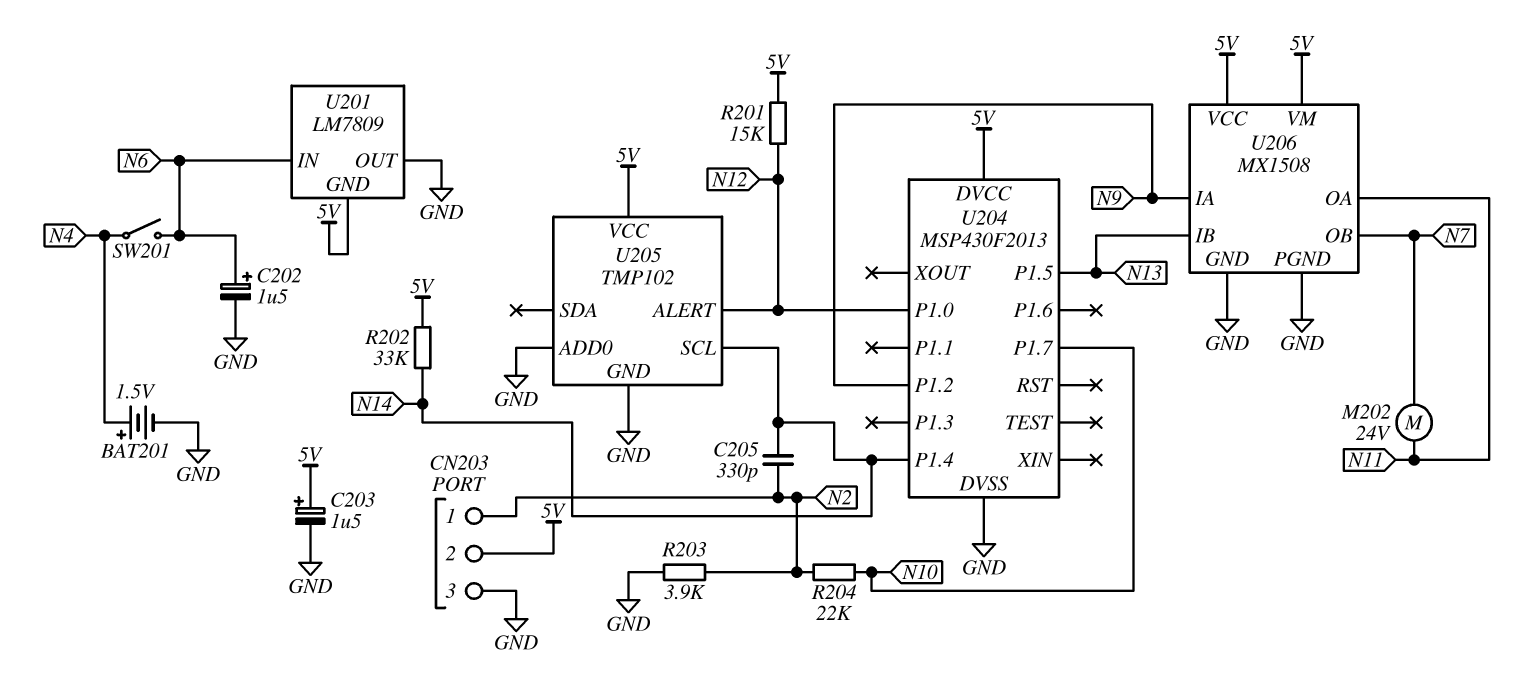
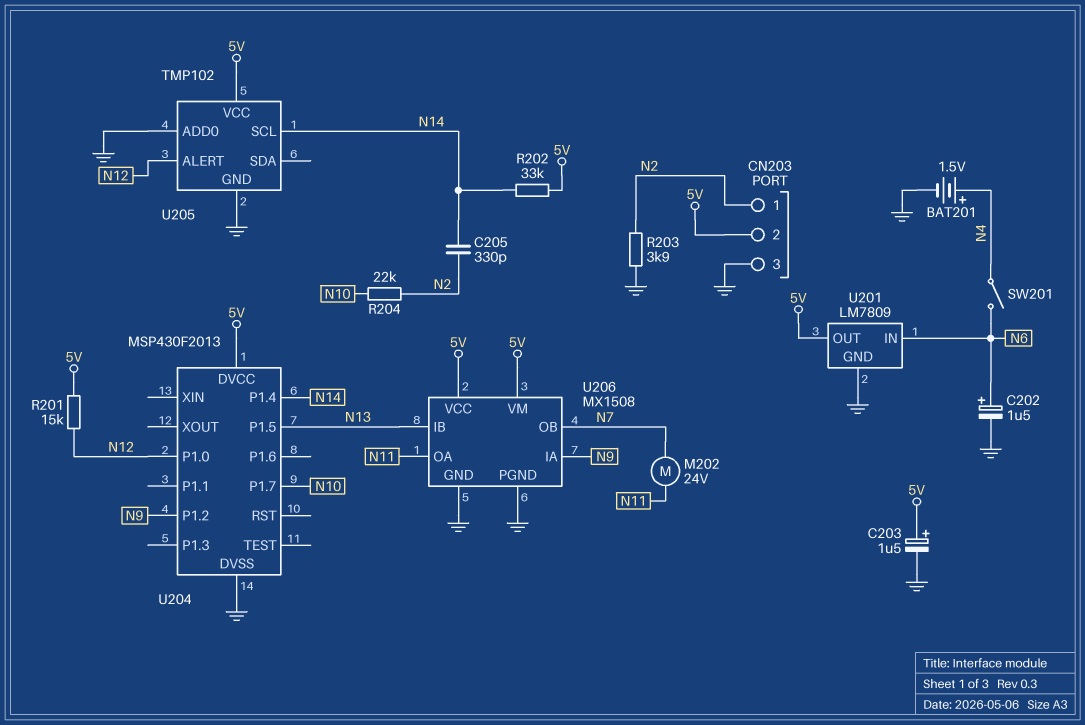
U201 pin GND: 5V -> GND
U201 pin OUT: GND -> 5V

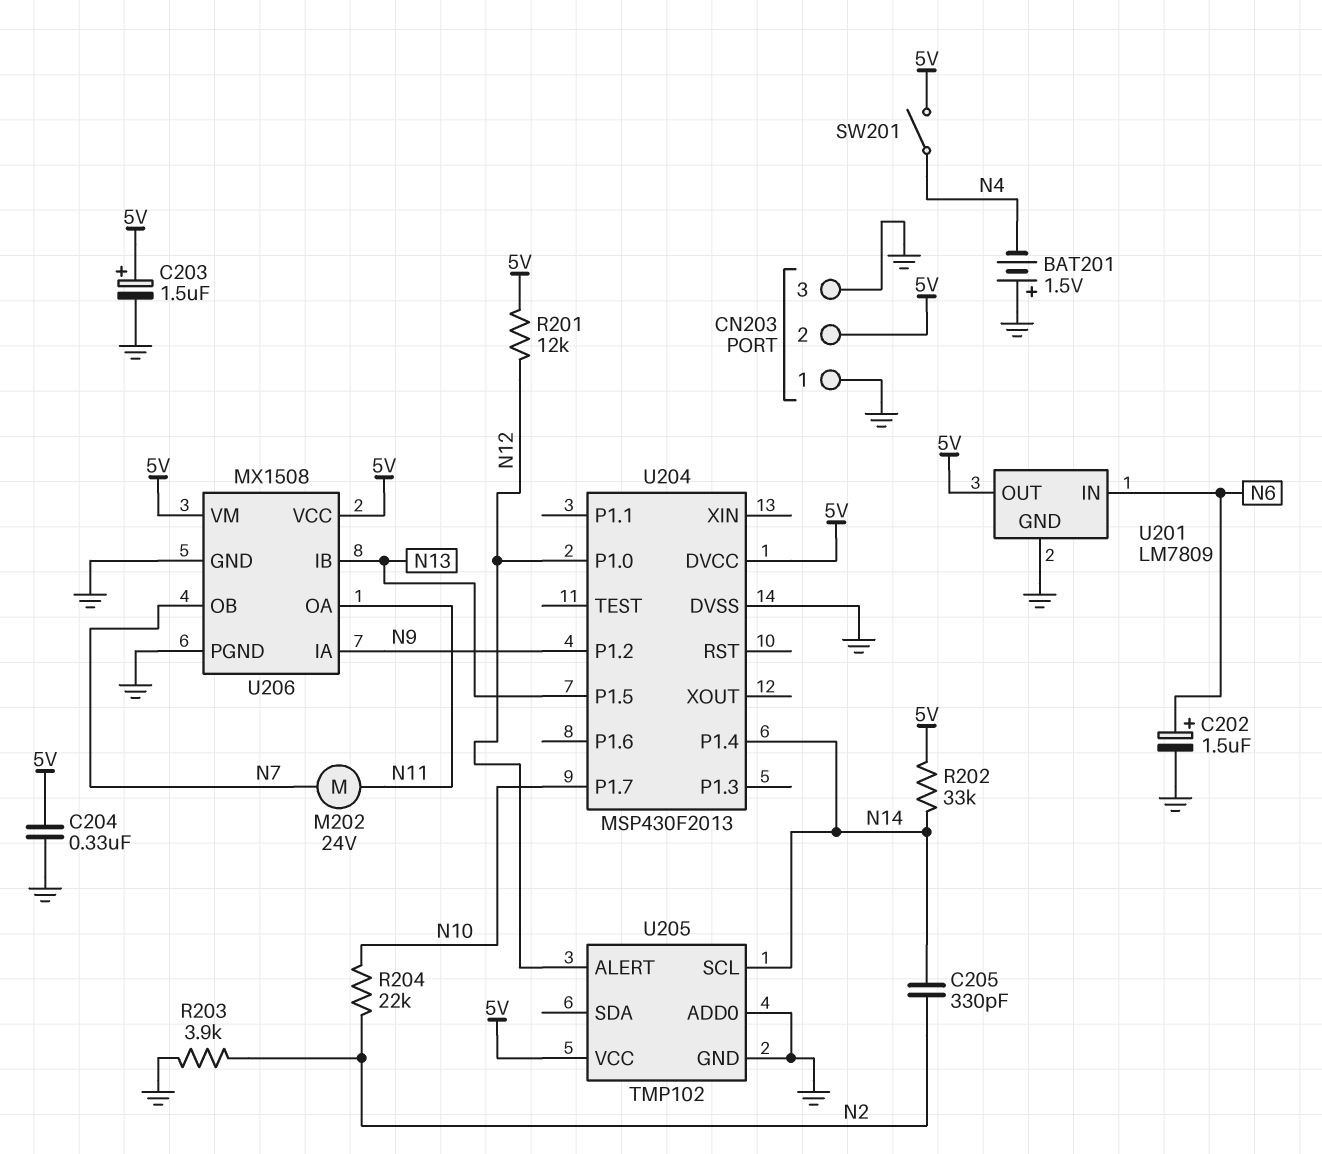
BAT201: 1.5V (plus N4, minus GND) -> 1.5V (plus GND, minus N4)
C204: none -> 330nF (5V, GND)
CN203 pin 1: N2 -> GND
R201: 15k (5V, N12) -> 12k (5V, N12)
SW201: switch (N4, N6) -> switch (5V, N4)

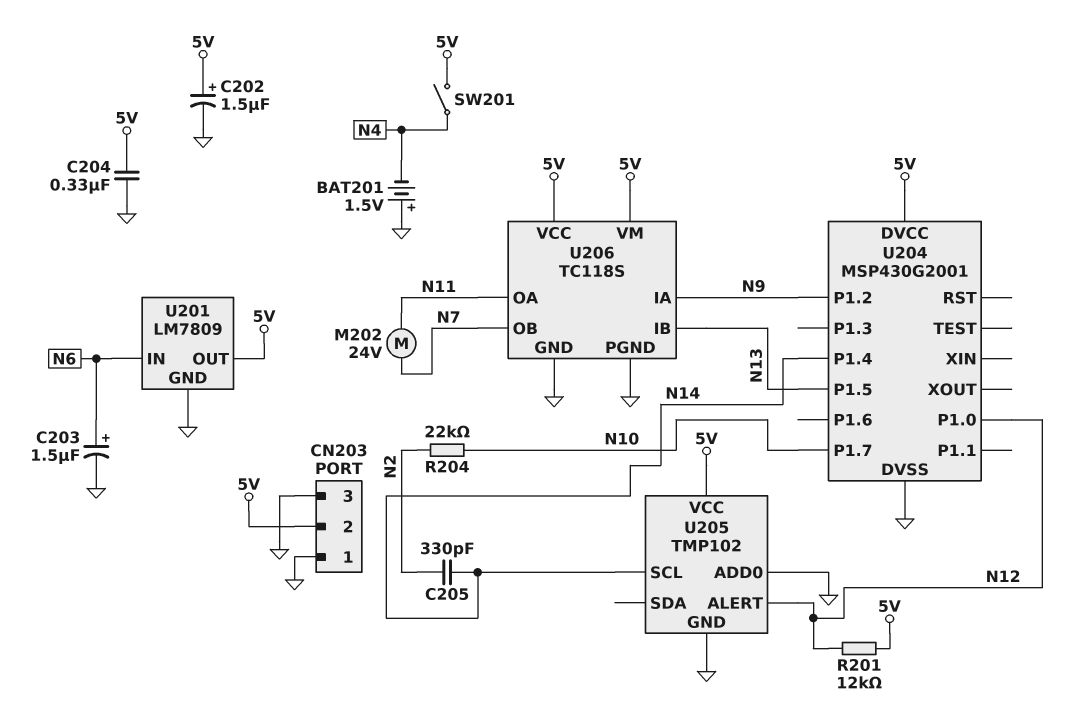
C202: 1.5uF (plus N6, minus GND) -> 1.5uF (plus 5V, minus GND)
C203: 1.5uF (plus 5V, minus GND) -> 1.5uF (plus N6, minus GND)
R202: 33k (5V, N14) -> none
R203: 3.9k (GND, N2) -> none
U204: MSP430F2013 -> MSP430G2001
U206: MX1508 -> TC118S

